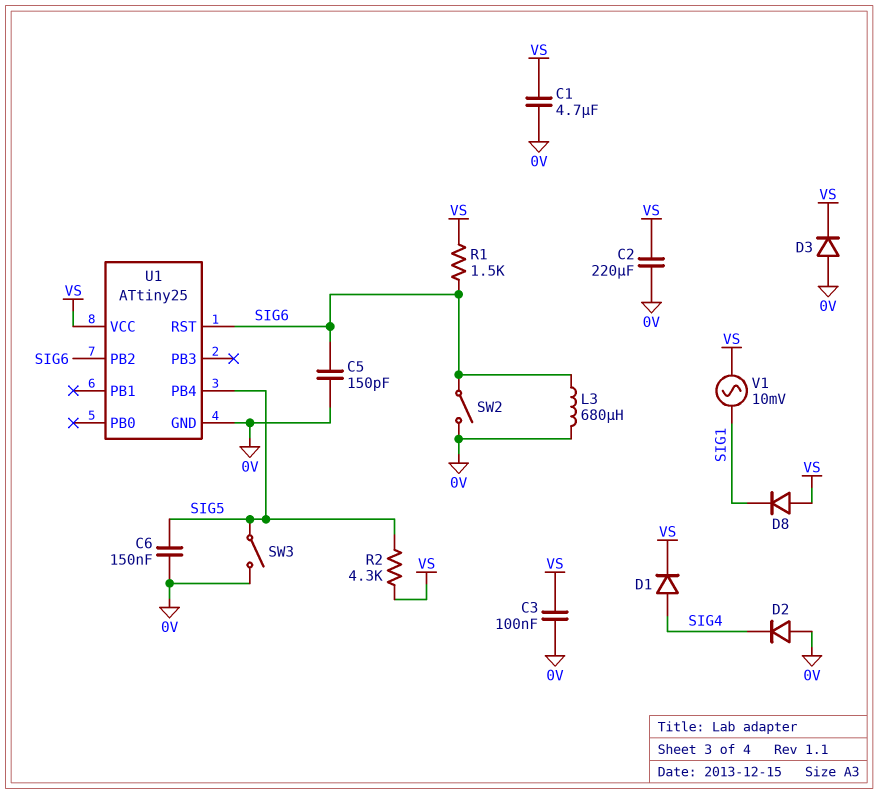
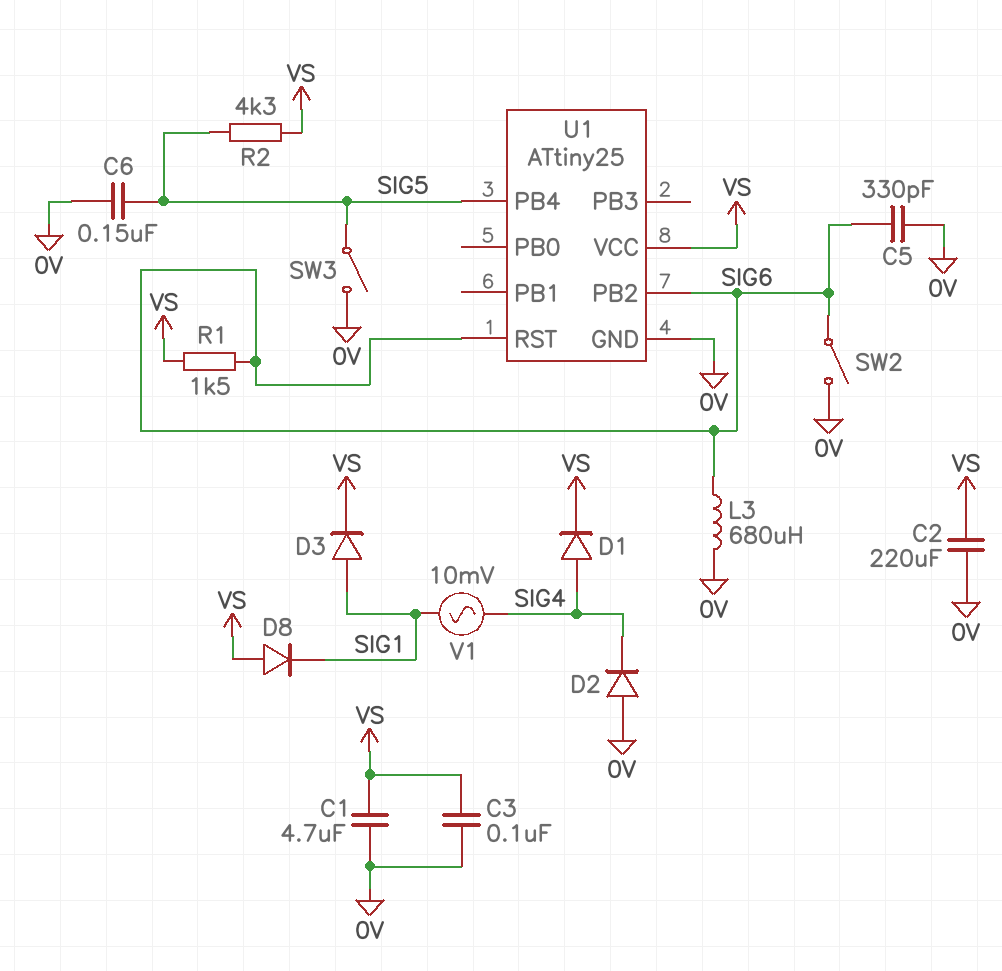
C5: 150pF (0V, SIG6) -> 330pF (0V, SIG6)
D3: diode (A 0V, K VS) -> diode (A SIG1, K VS)
V1: AC 10mV (SIG1, VS) -> AC 10mV (SIG1, SIG4)

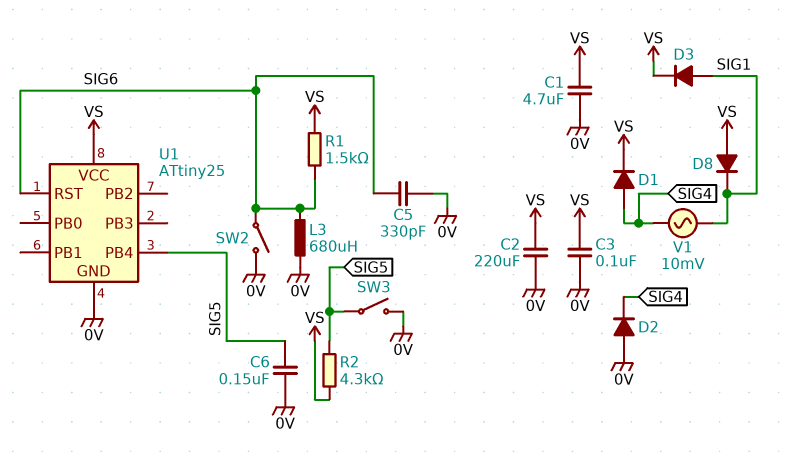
U1 pin PB2: SIG6 -> none

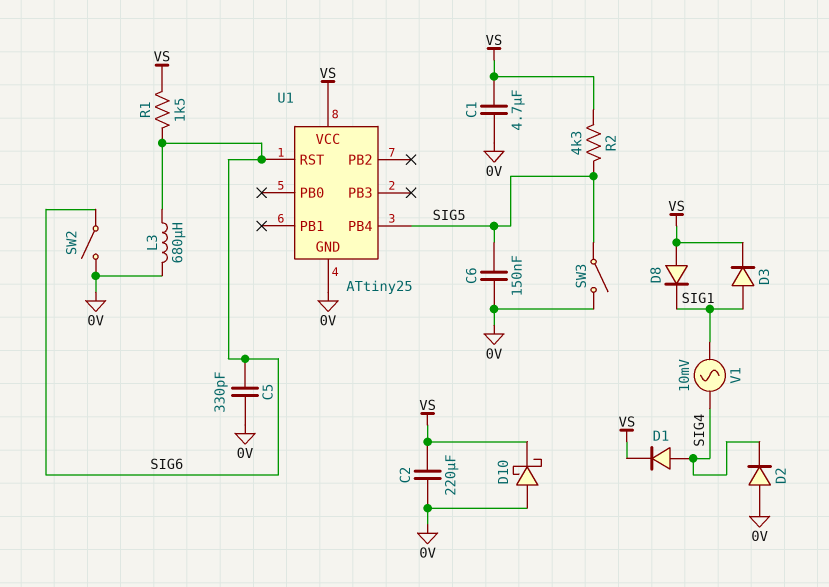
C3: 100nF (0V, VS) -> none
D10: none -> schottky (A 0V, K VS)

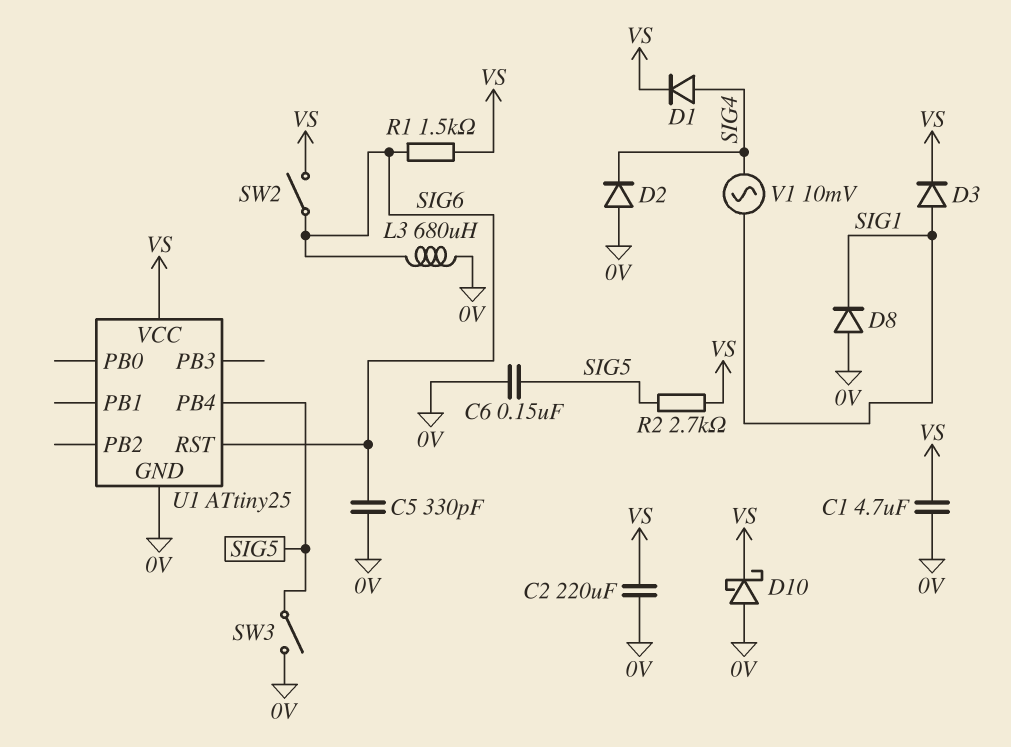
D8: diode (A VS, K SIG1) -> diode (A 0V, K SIG1)
R2: 4.3k (SIG5, VS) -> 2.7k (SIG5, VS)
SW2: switch (0V, SIG6) -> switch (SIG6, VS)

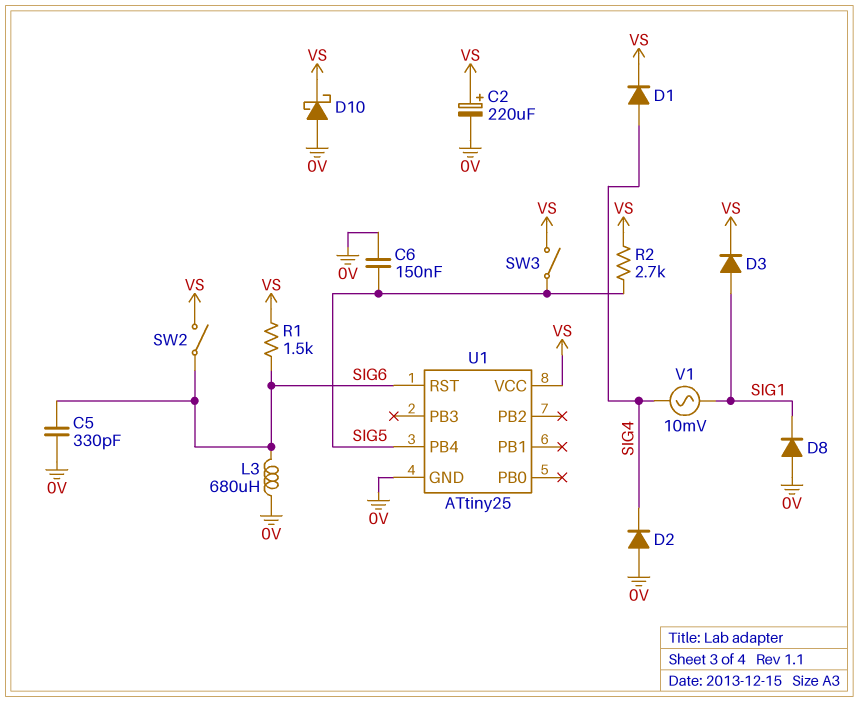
C1: 4.7uF (0V, VS) -> none
C2: 220uF (0V, VS) -> 220uF (plus VS, minus 0V)
SW3: switch (0V, SIG5) -> switch (SIG5, VS)

